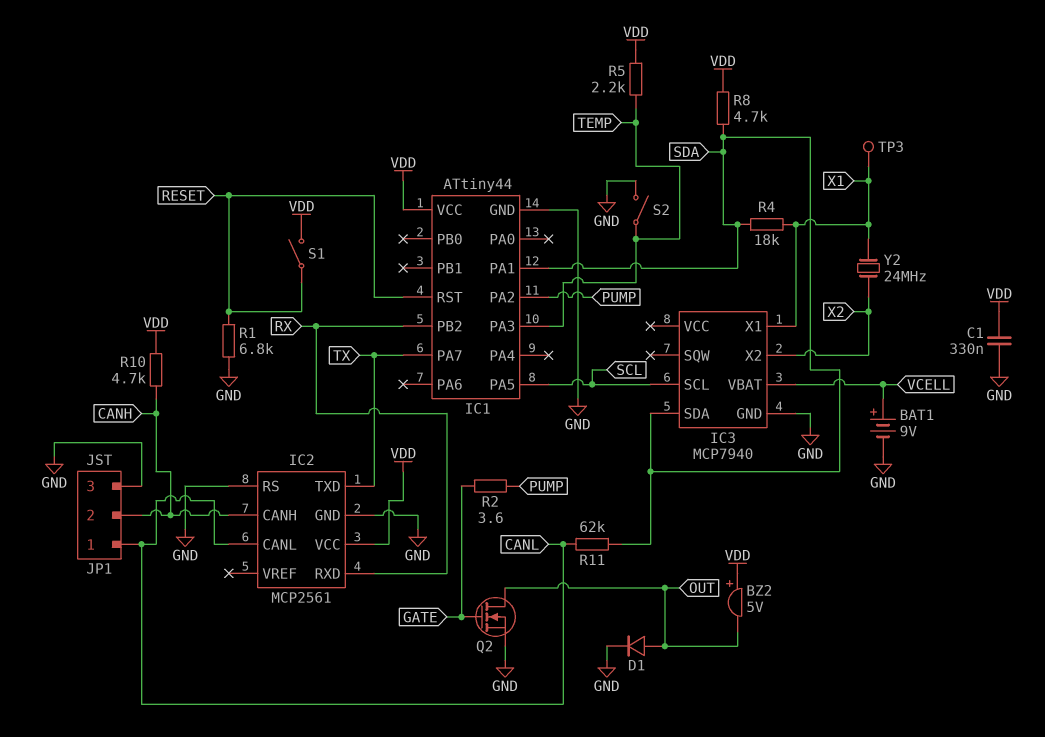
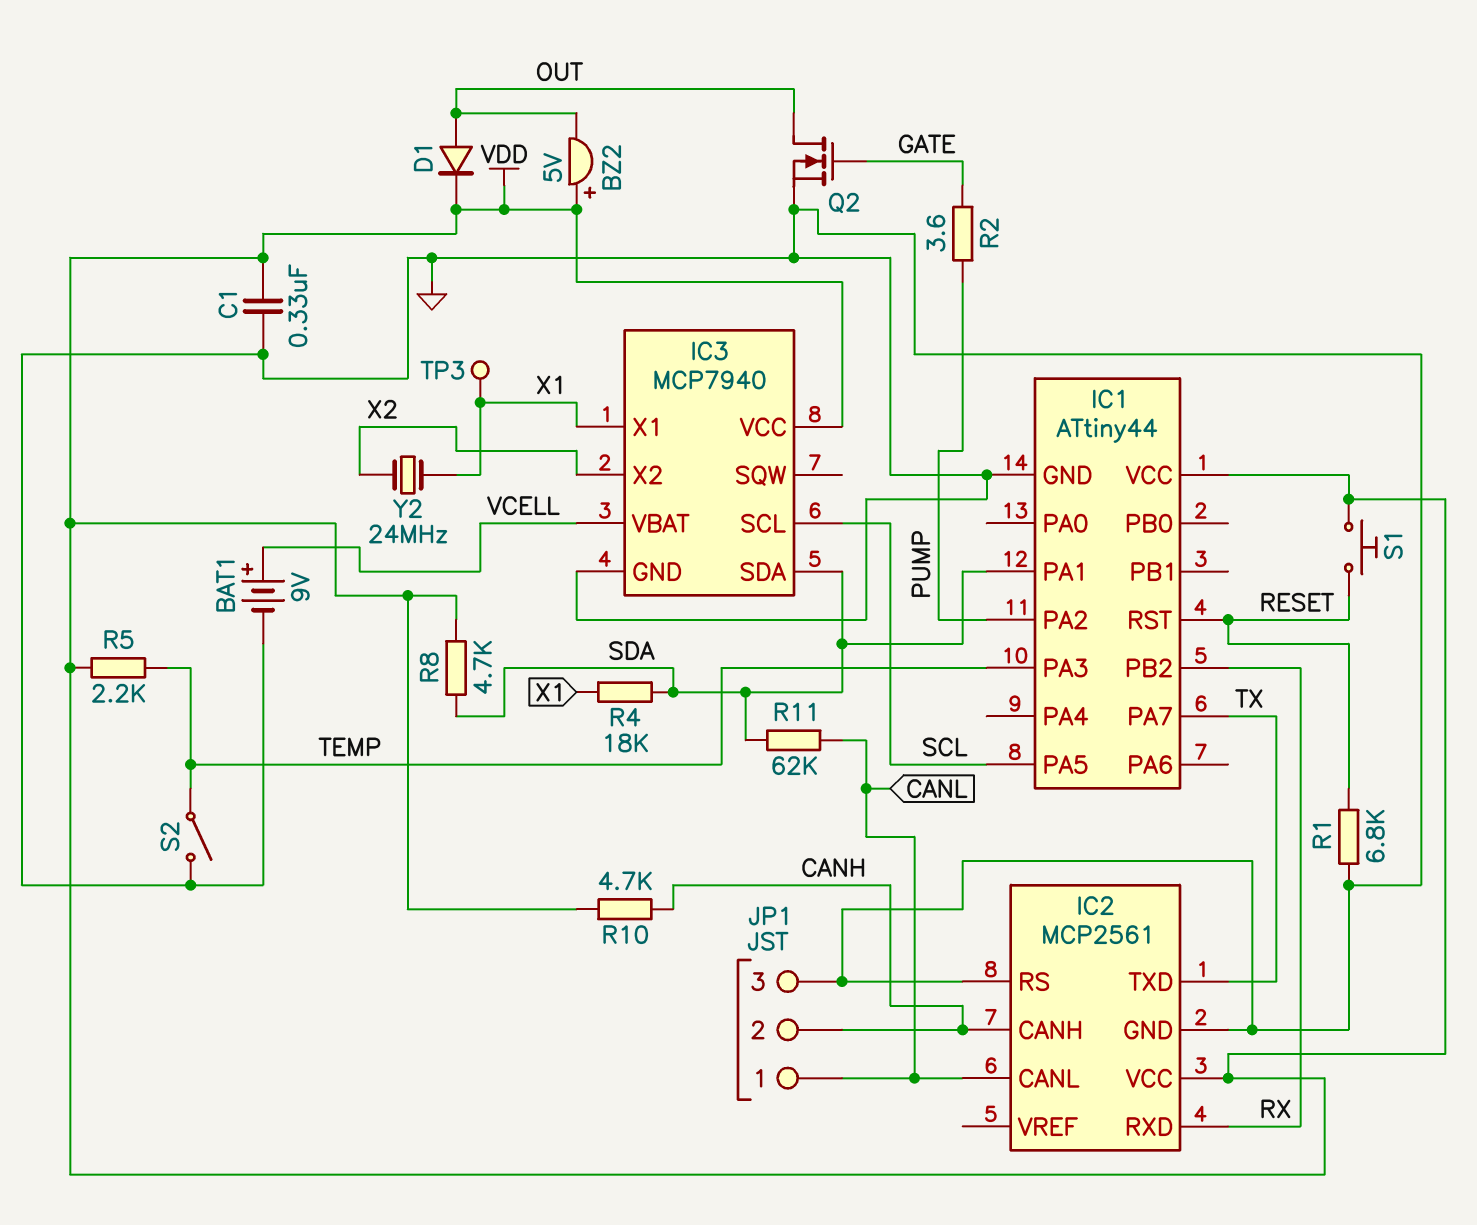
D1: diode (A OUT, K GND) -> diode (A OUT, K VDD)
IC3 pin VCC: none -> VDD
S1: switch (RESET, VDD) -> button (RESET, VDD)

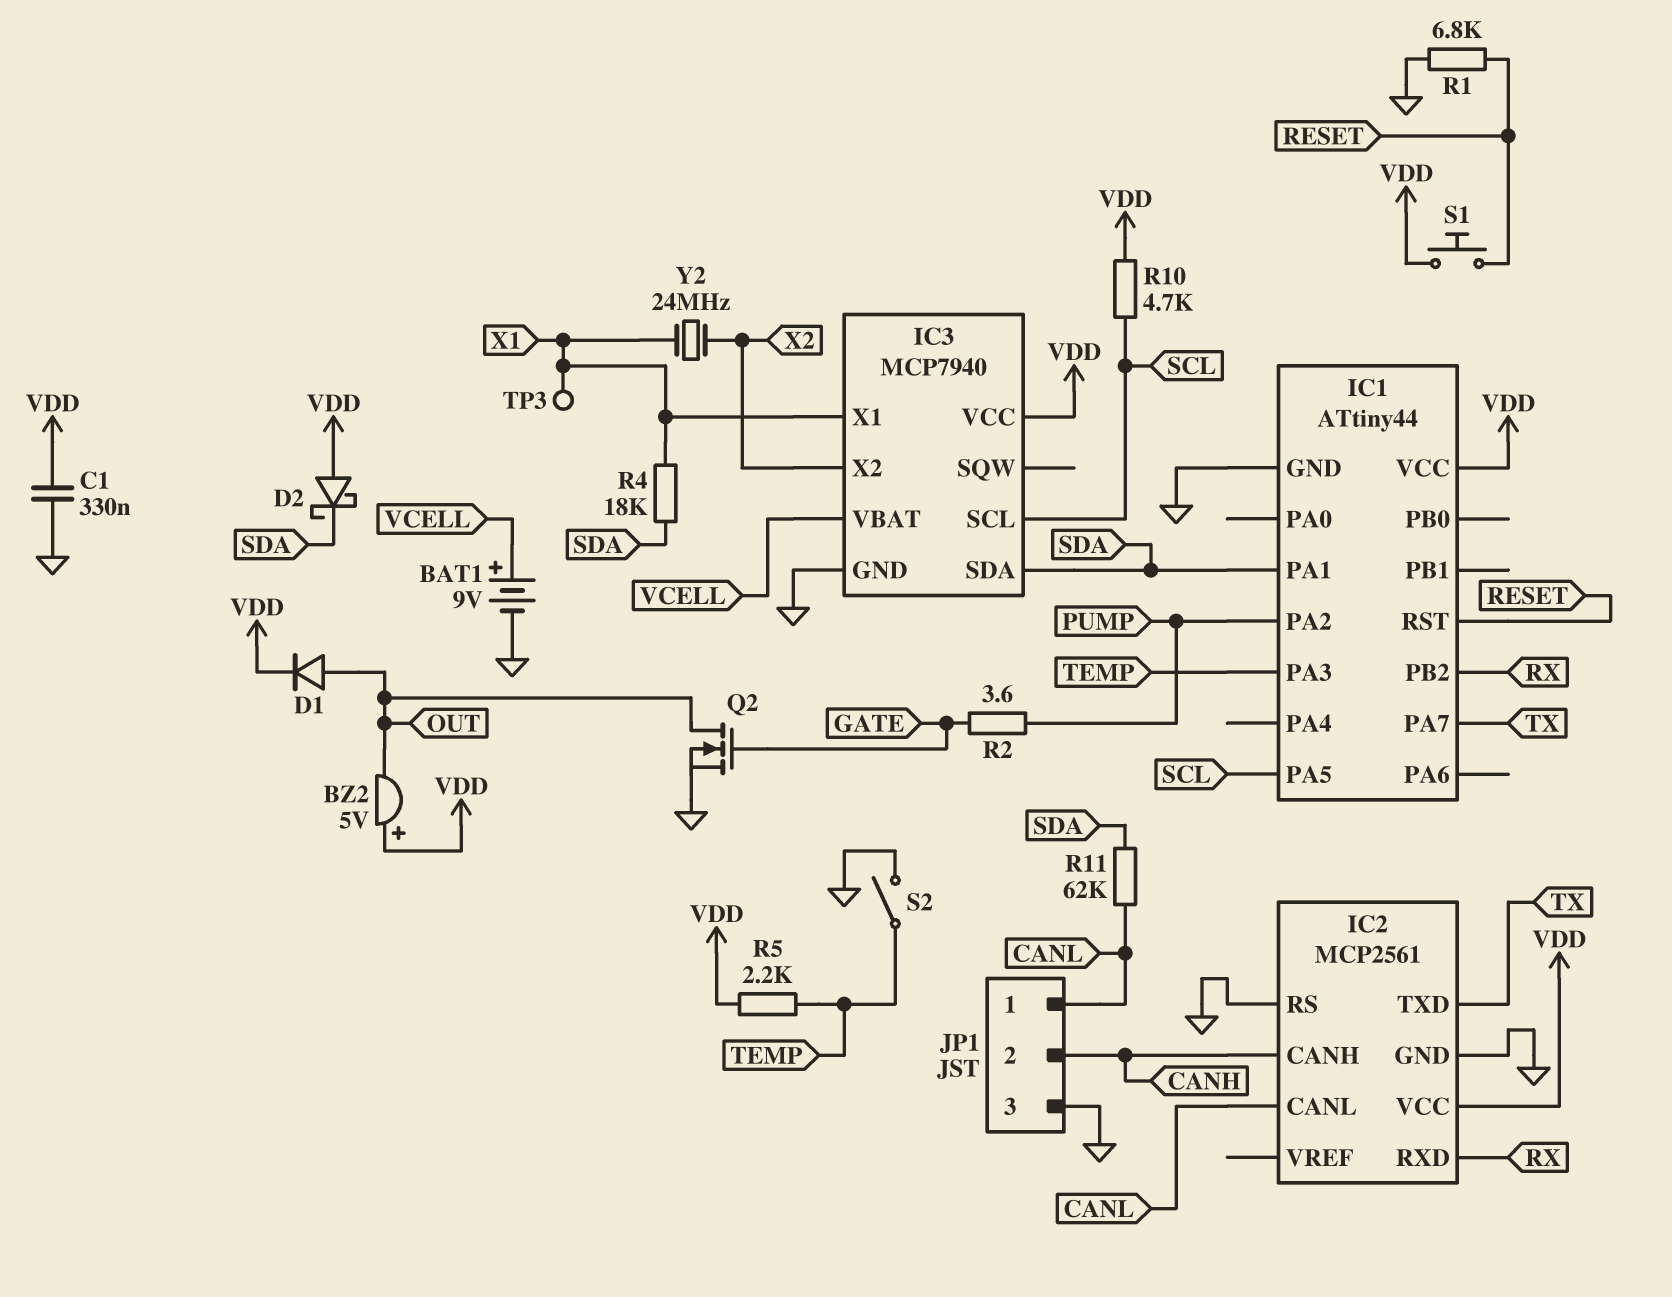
D2: none -> schottky (A VDD, K SDA)
R8: 4.7k (SDA, VDD) -> none
R10: 4.7k (CANH, VDD) -> 4.7k (SCL, VDD)

